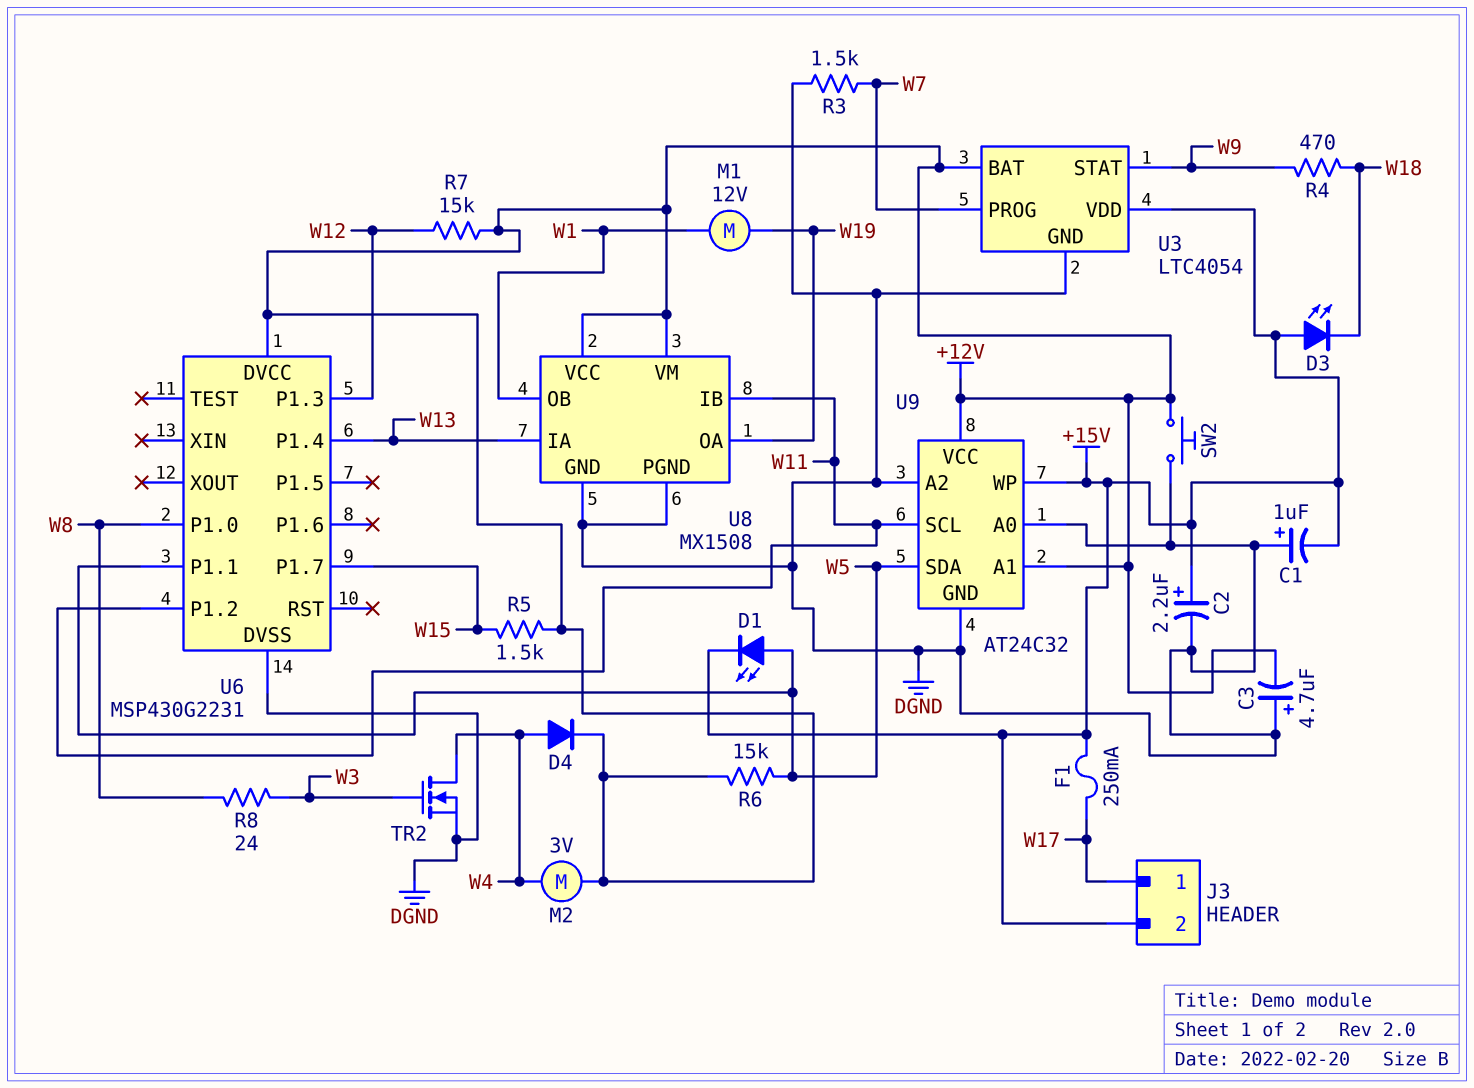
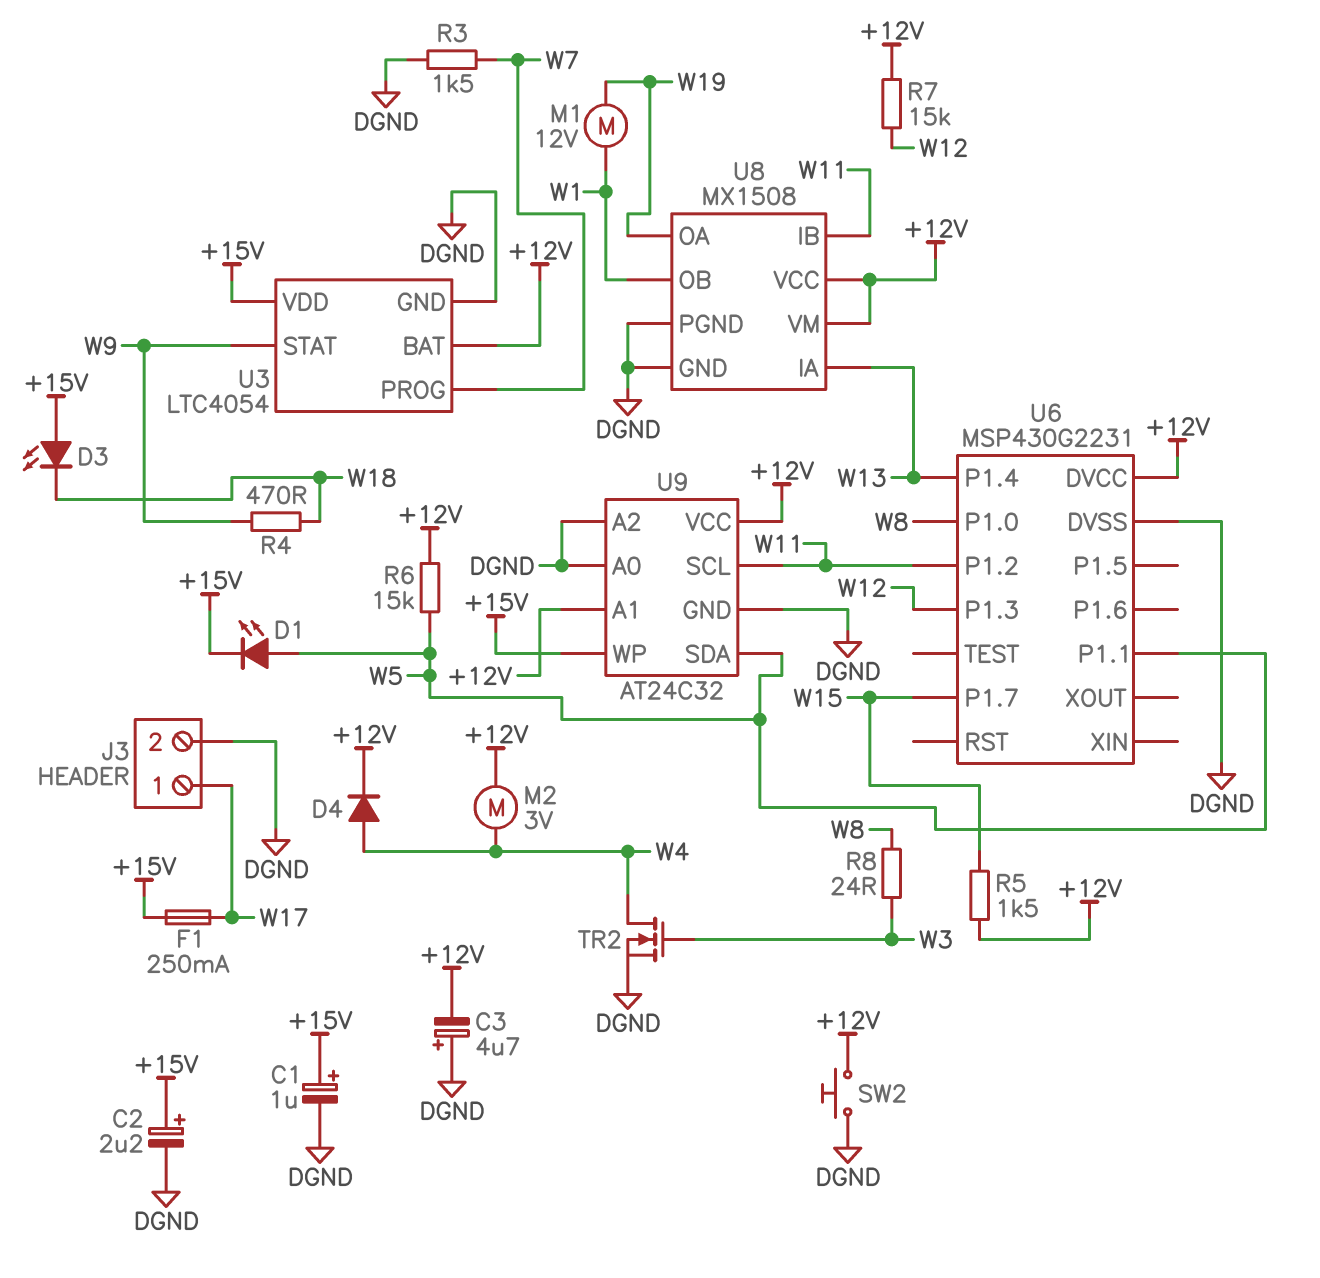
C1: 1uF (plus DGND, minus +15V) -> 1uF (plus +15V, minus DGND)
J3 pin 2: +15V -> DGND

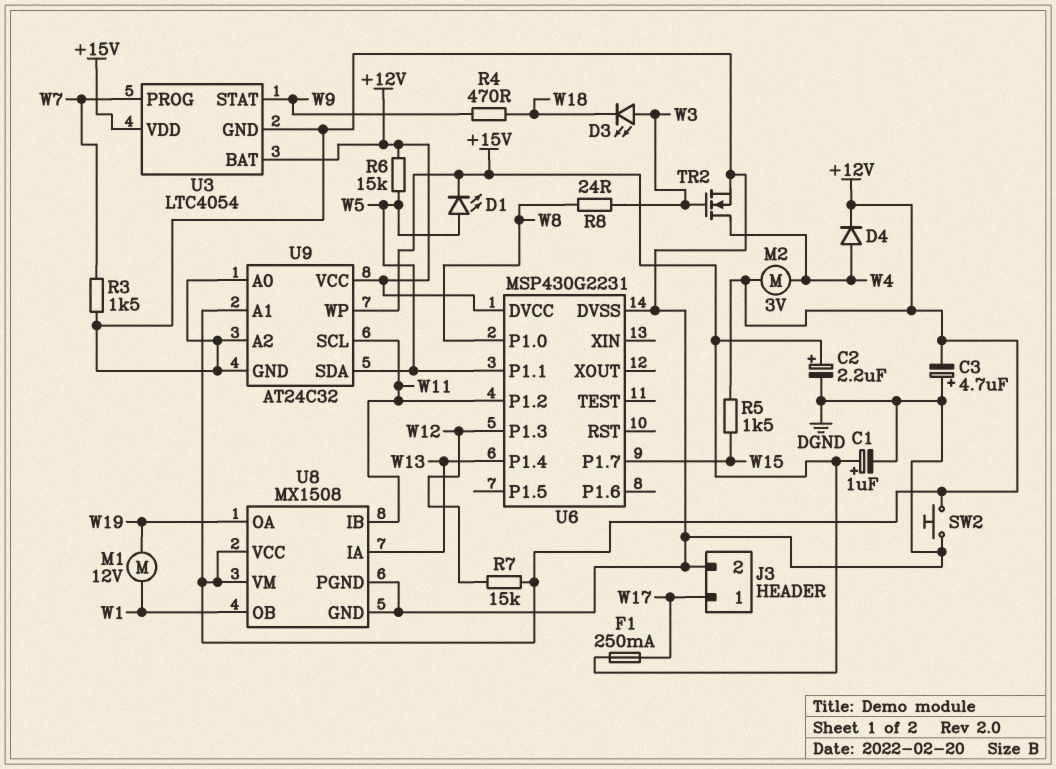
D3: LED (A +15V, K W18) -> LED (A W3, K W18)

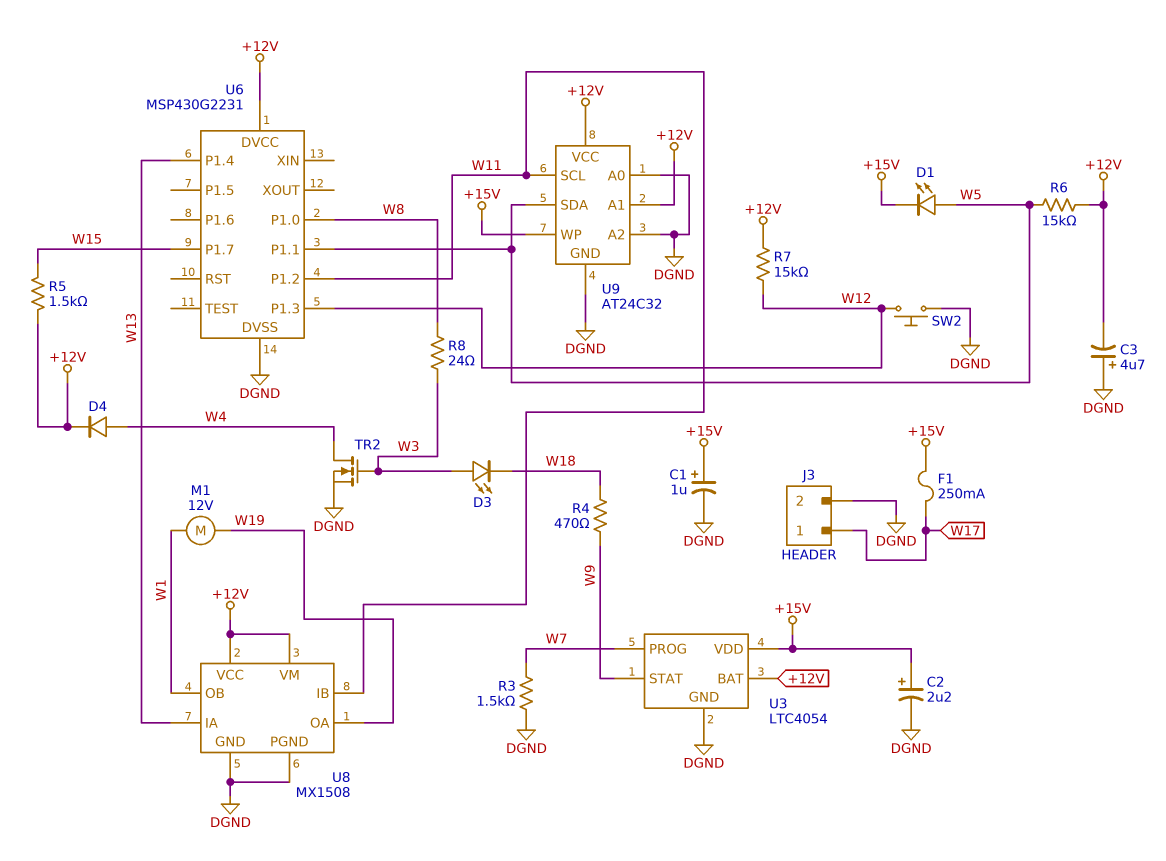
M2: motor 3V (+12V, W4) -> none
SW2: button (+12V, DGND) -> button (DGND, W12)

